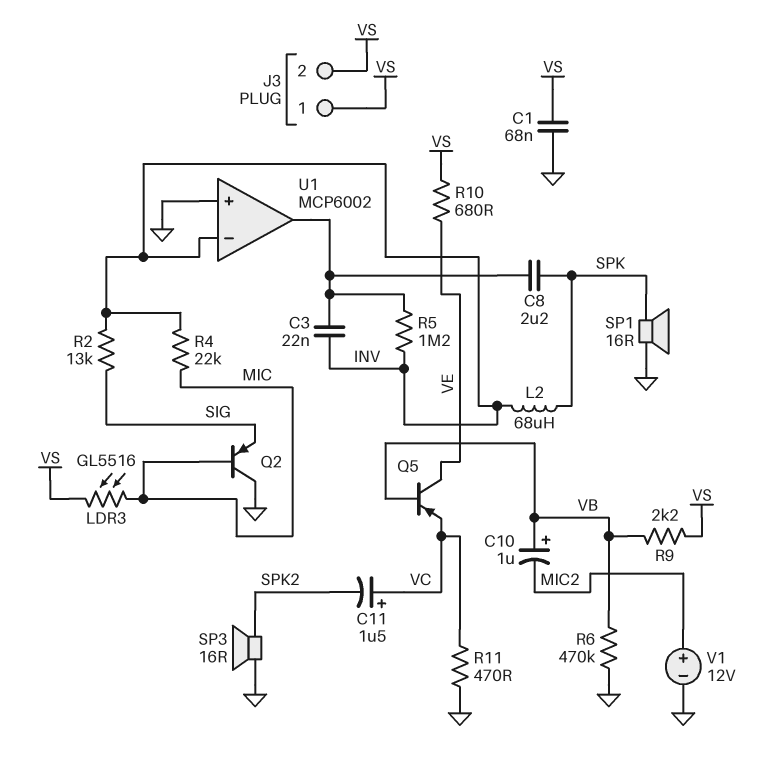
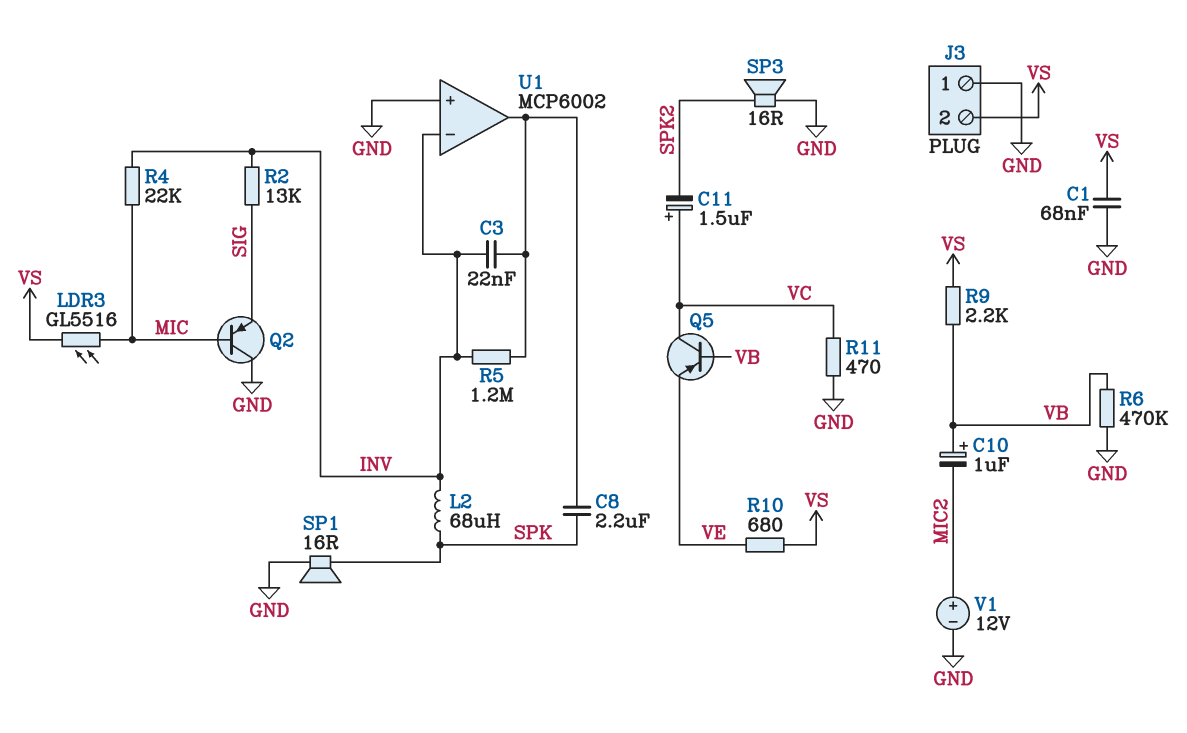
J3 pin 1: VS -> GND
Q5: PNP (B VB, C VE, E VC) -> PNP (B VB, C VC, E VE)

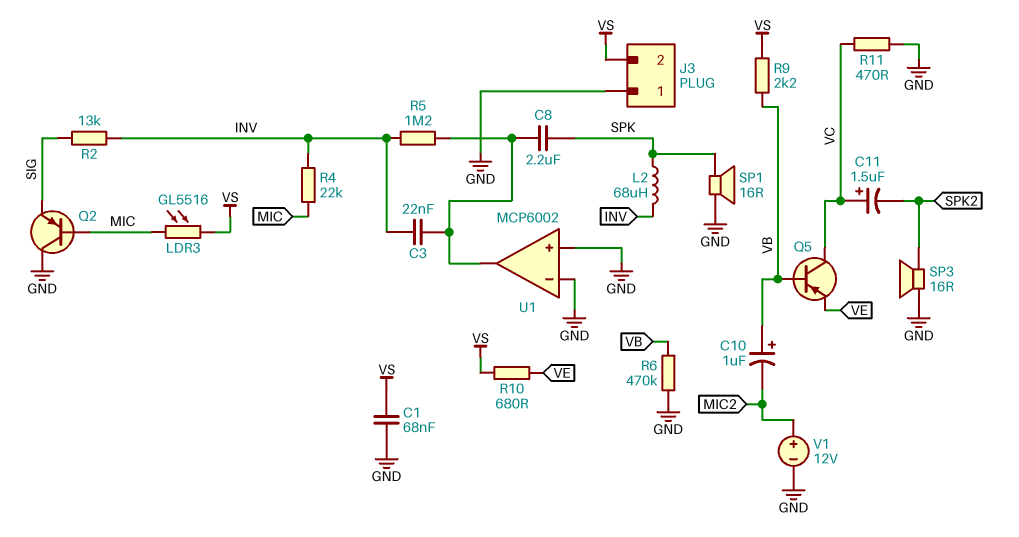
U1 pin in-: INV -> GND

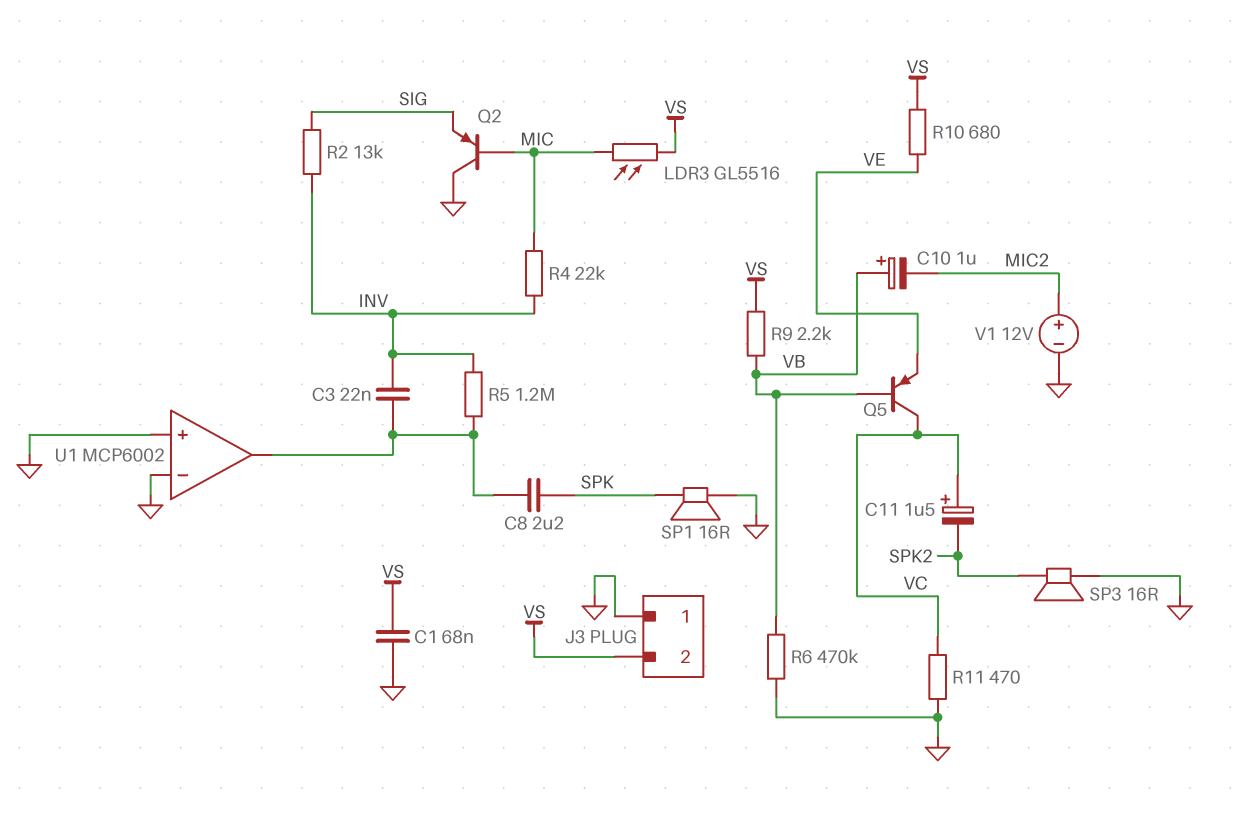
L2: 68uH (INV, SPK) -> none

